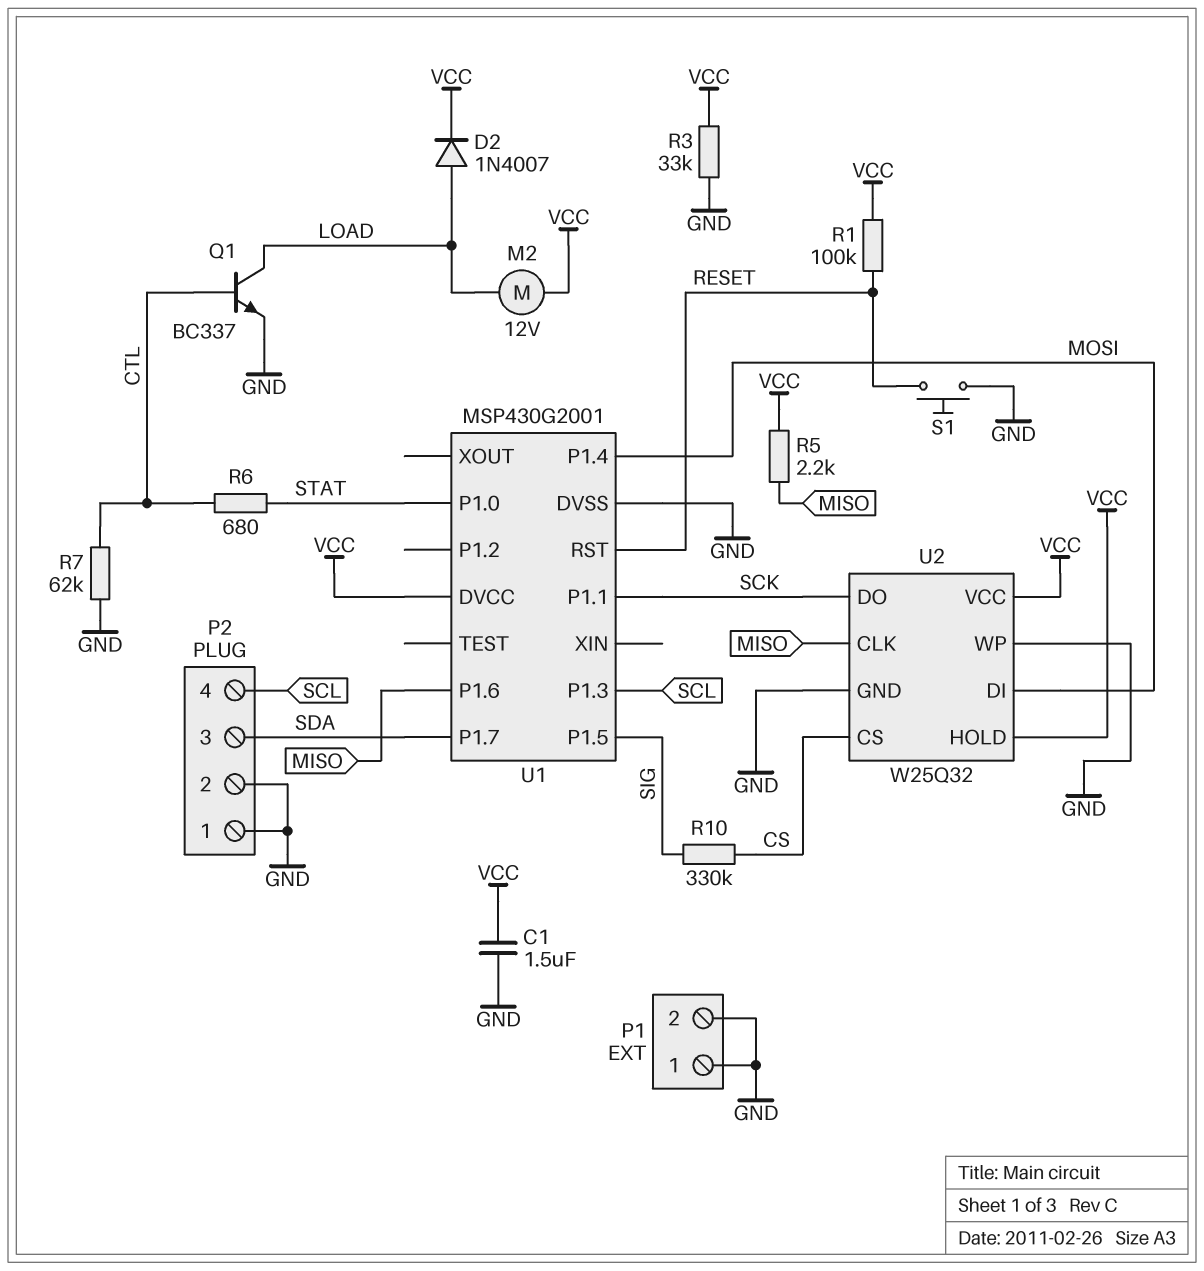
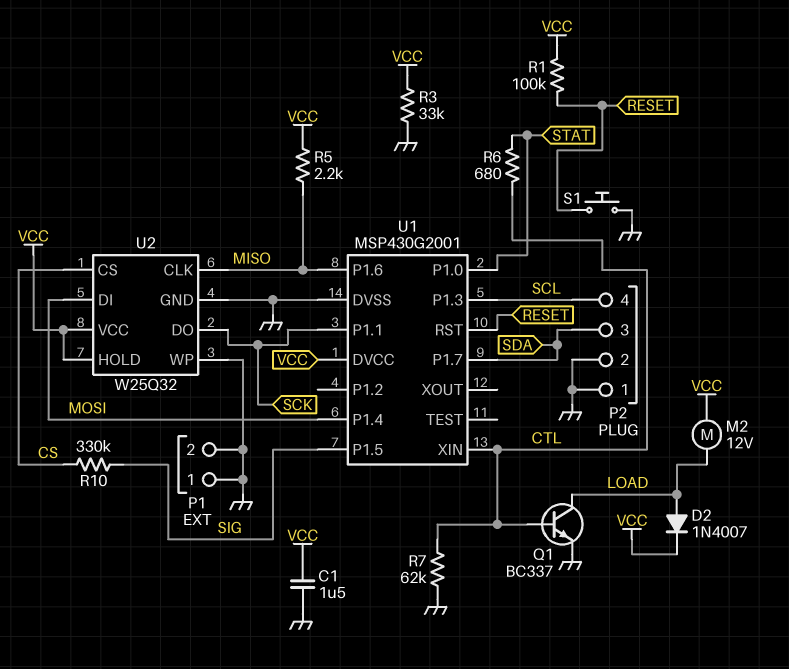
U1 pin XIN: none -> CTL

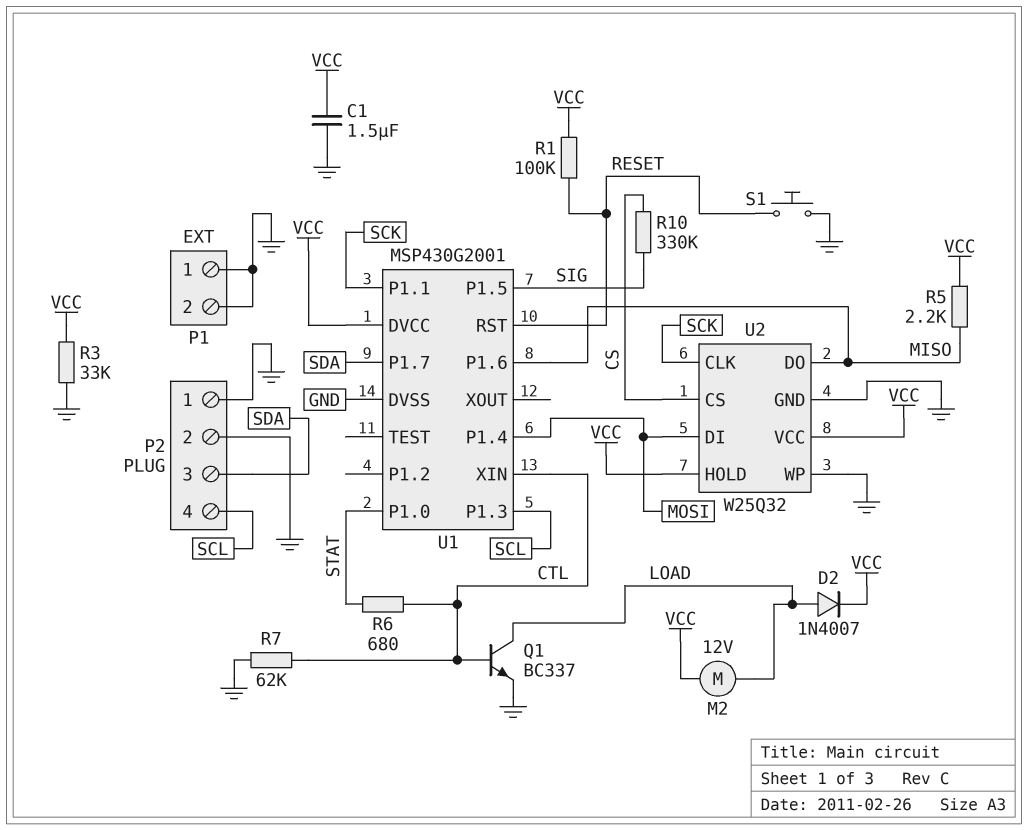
U2 pin CLK: MISO -> SCK
U2 pin DO: SCK -> MISO

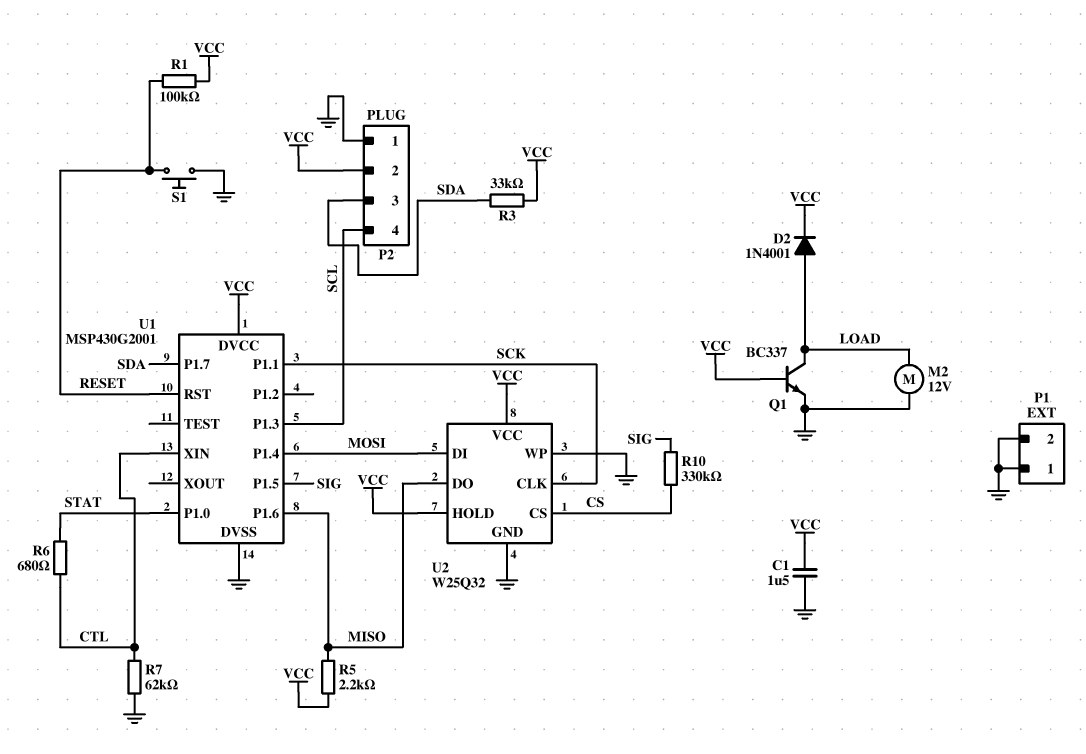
D2: diode 1N4007 (A LOAD, K VCC) -> diode 1N4001 (A LOAD, K VCC)
M2: motor 12V (LOAD, VCC) -> motor 12V (GND, LOAD)
P2 pin 2: GND -> VCC
Q1: NPN BC337 (B CTL, C LOAD, E GND) -> NPN BC337 (B VCC, C LOAD, E GND)
R3: 33k (GND, VCC) -> 33k (SDA, VCC)

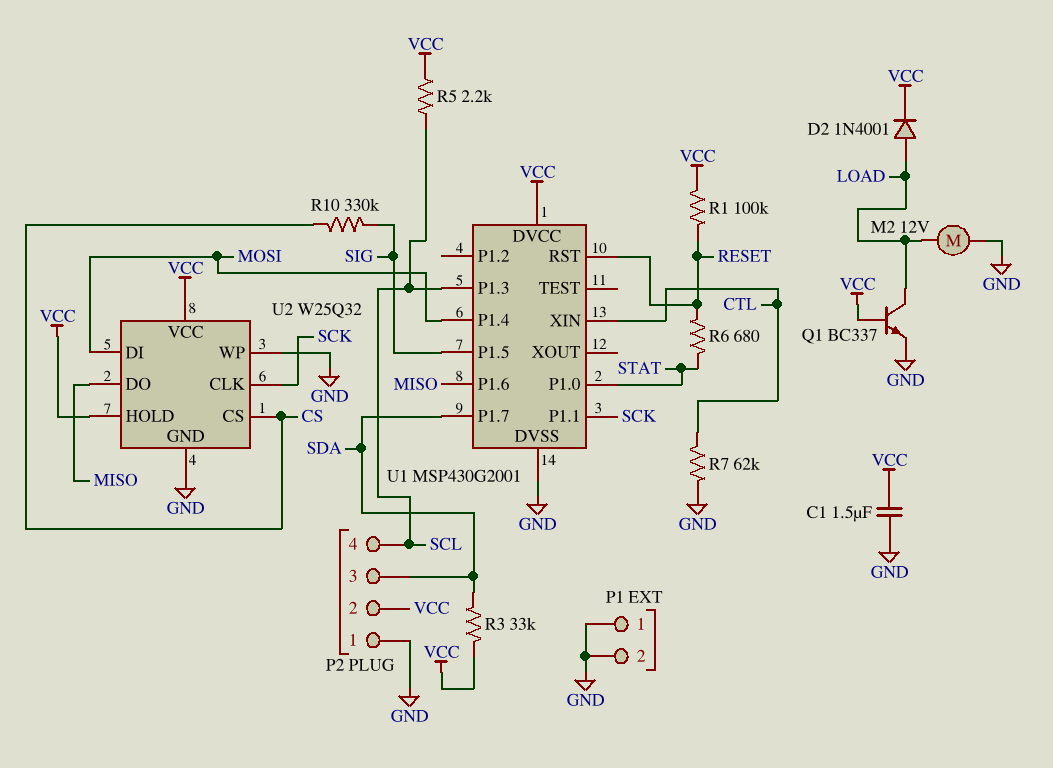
R5: 2.2k (MISO, VCC) -> 2.2k (SCL, VCC)
R6: 680 (CTL, STAT) -> 680 (RESET, STAT)
S1: button (GND, RESET) -> none

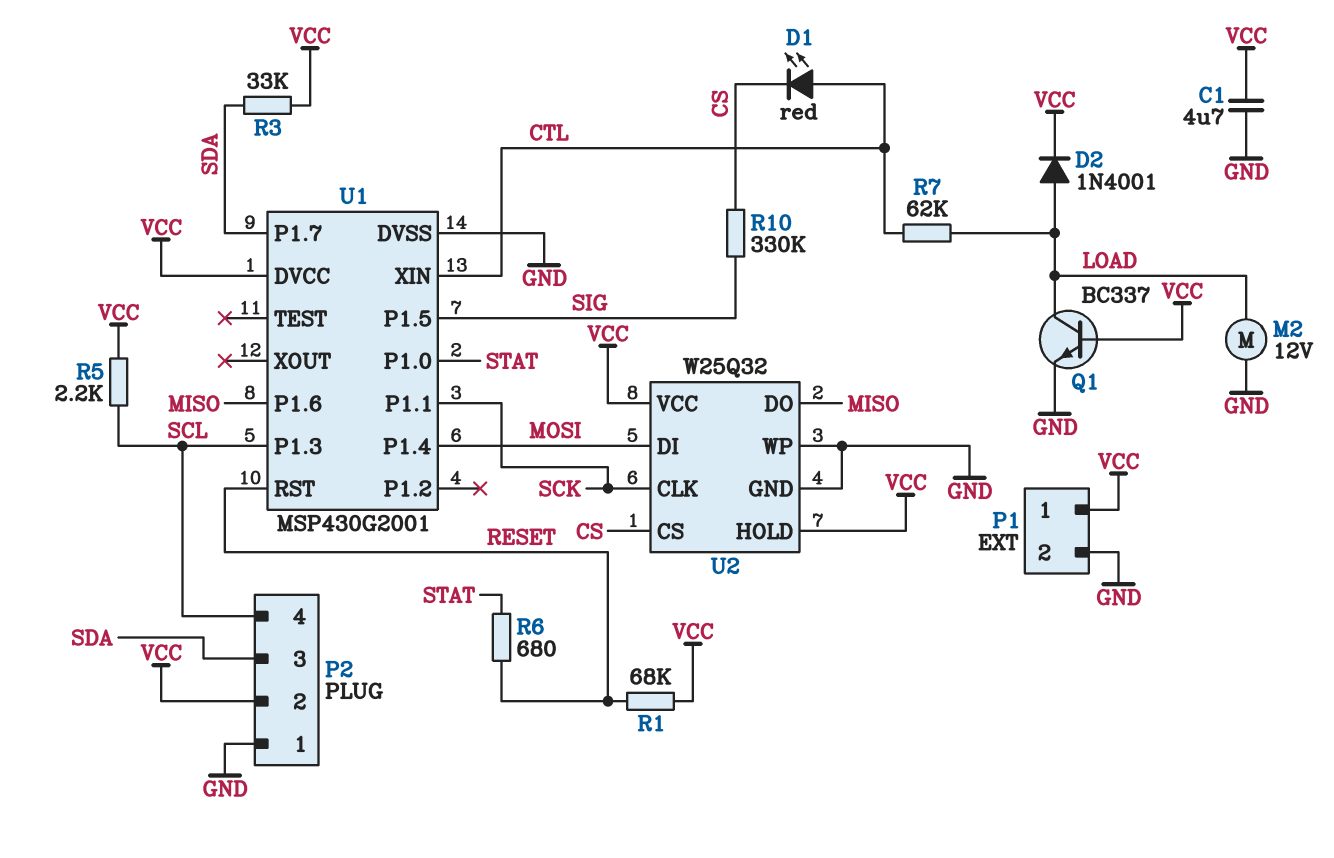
C1: 1.5uF (GND, VCC) -> 4.7uF (GND, VCC)
D1: none -> LED red (A CTL, K CS)
P1 pin 1: GND -> VCC
R1: 100k (RESET, VCC) -> 68k (RESET, VCC)
R7: 62k (CTL, GND) -> 62k (CTL, LOAD)

